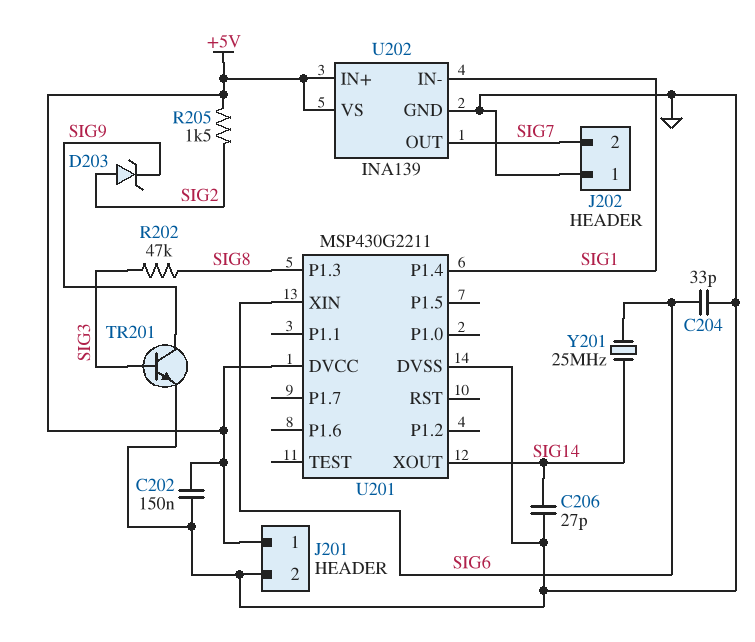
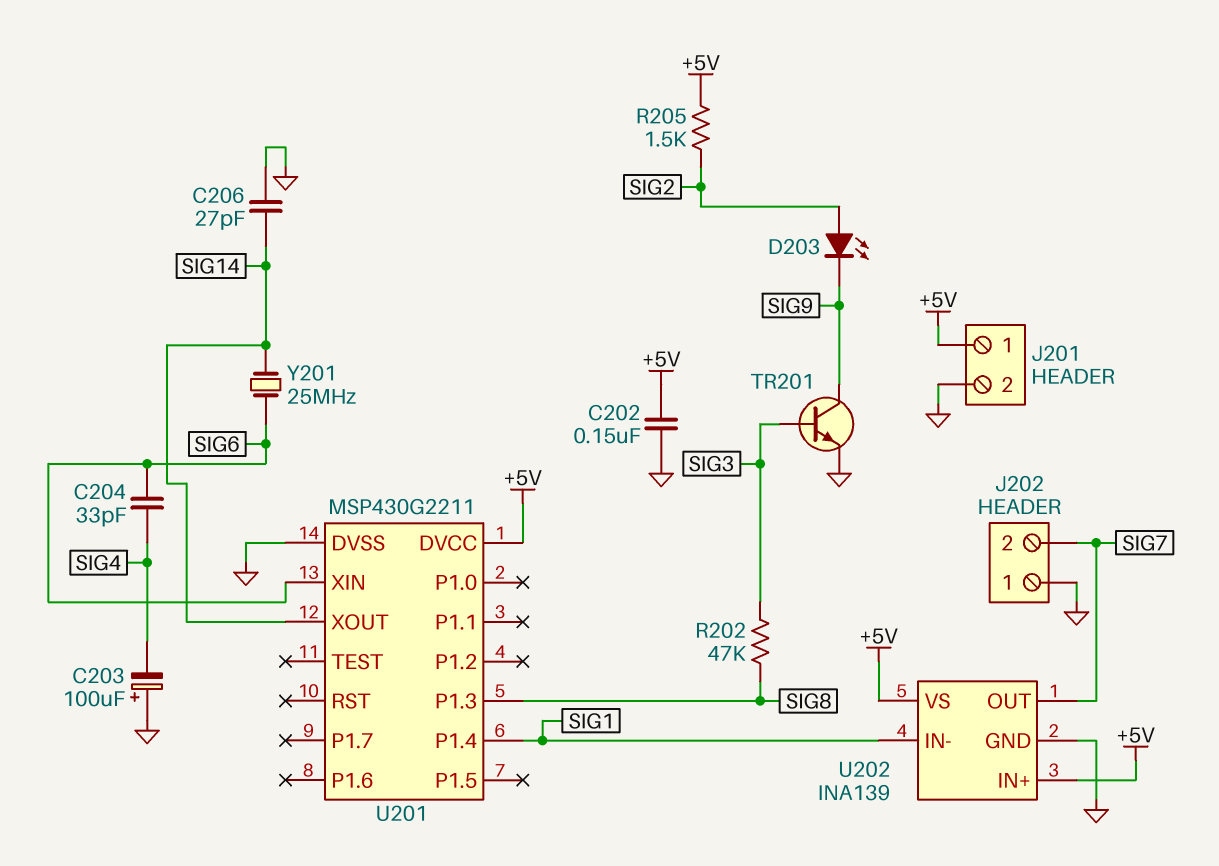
C203: none -> 100uF (plus GND, minus SIG4)
C204: 33pF (GND, SIG6) -> 33pF (SIG4, SIG6)
D203: zener (A SIG2, K SIG9) -> LED (A SIG2, K SIG9)

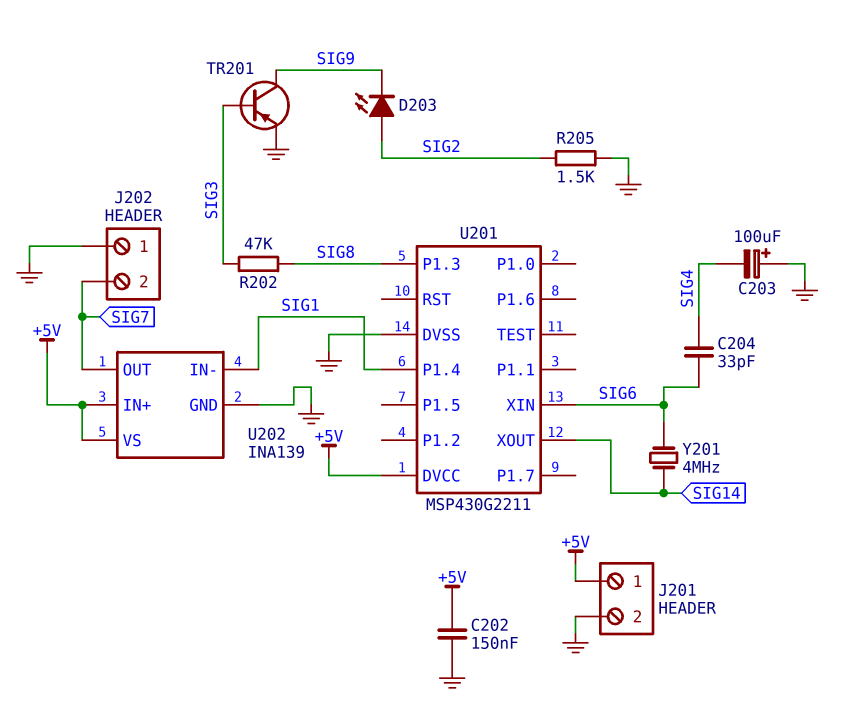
C206: 27pF (GND, SIG14) -> none
R205: 1.5k (+5V, SIG2) -> 1.5k (GND, SIG2)
TR201: NPN (B SIG3, C SIG9, E GND) -> PNP (B SIG3, C SIG9, E GND)
Y201: 25MHz (SIG6, SIG14) -> 4MHz (SIG6, SIG14)

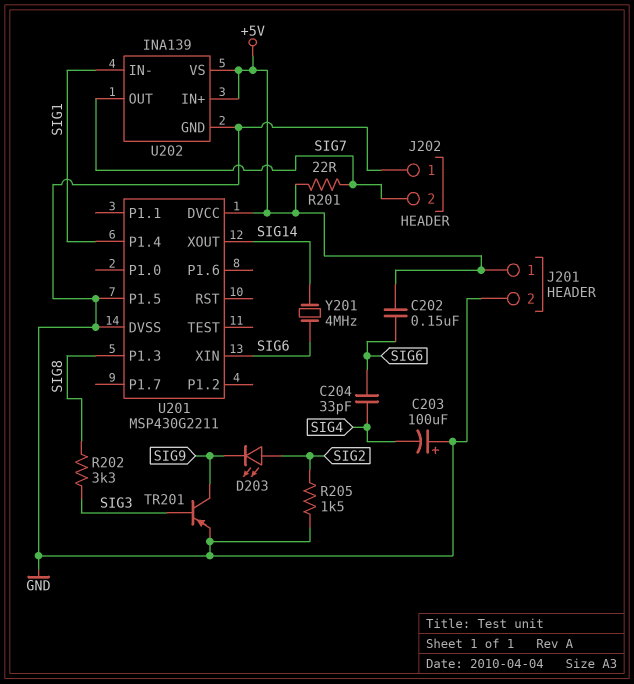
C202: 150nF (+5V, GND) -> 150nF (+5V, SIG6)
R201: none -> 22 (+5V, SIG7)
R202: 47k (SIG3, SIG8) -> 3.3k (SIG3, SIG8)
U201 pin P1.5: none -> GND

